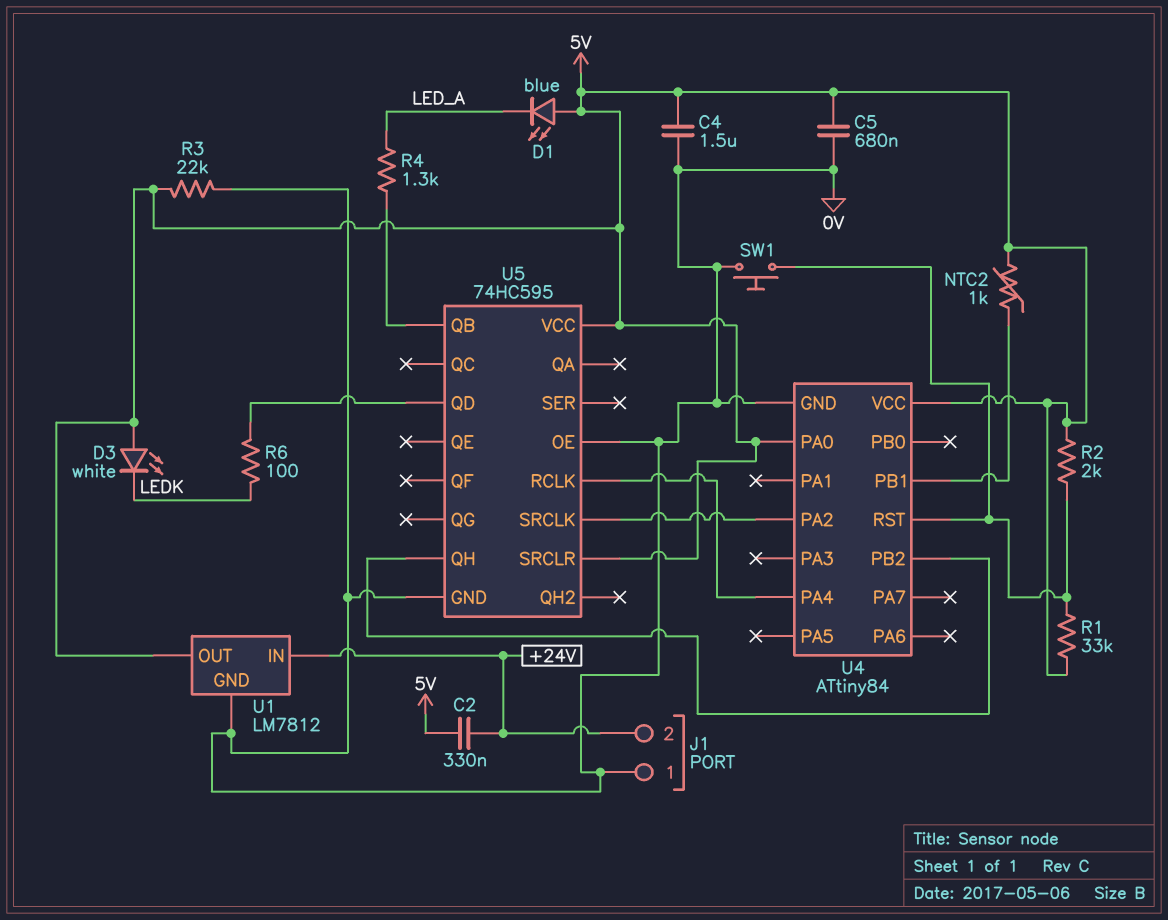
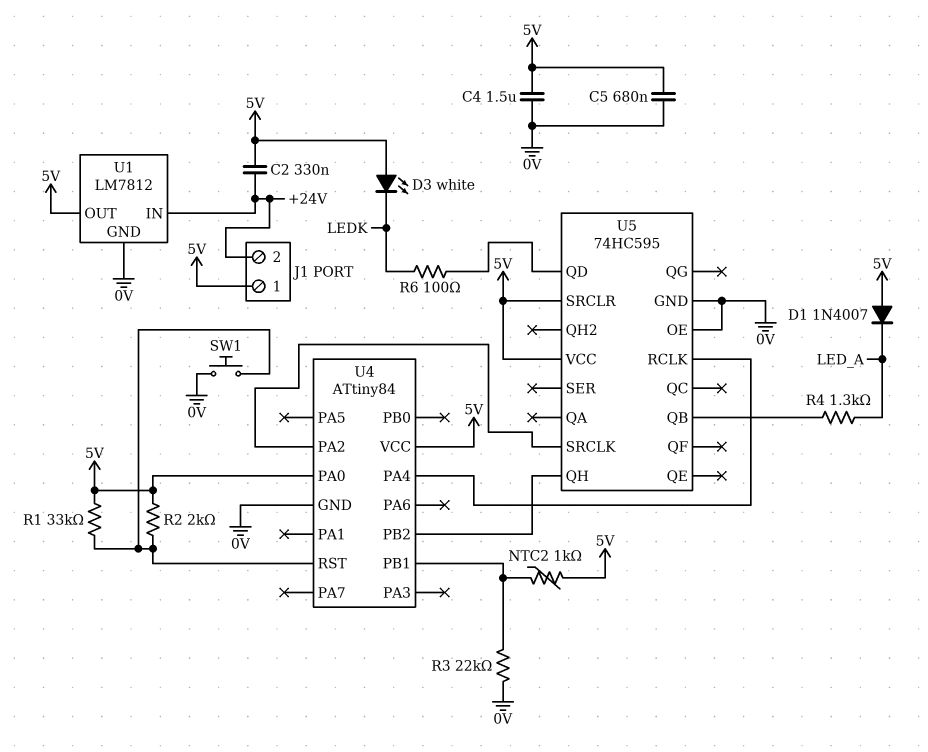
D1: LED blue (A 5V, K LED_A) -> diode 1N4007 (A 5V, K LED_A)
J1 pin 1: 0V -> 5V
R3: 22k (0V, 5V) -> 22k (0V, U4/PB1)

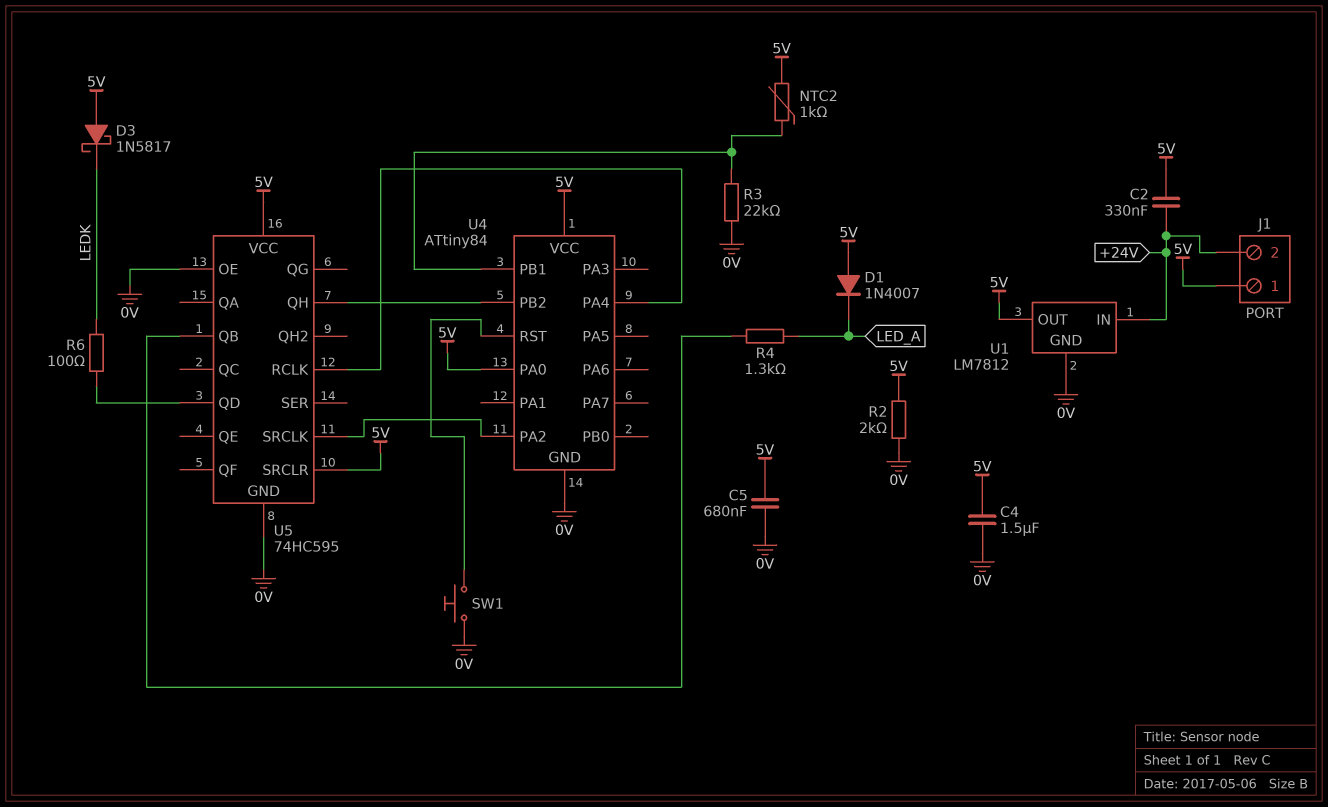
D3: LED white (A 5V, K LEDK) -> schottky 1N5817 (A 5V, K LEDK)
R1: 33k (5V, U4/RST) -> none
R2: 2k (5V, U4/RST) -> 2k (0V, 5V)

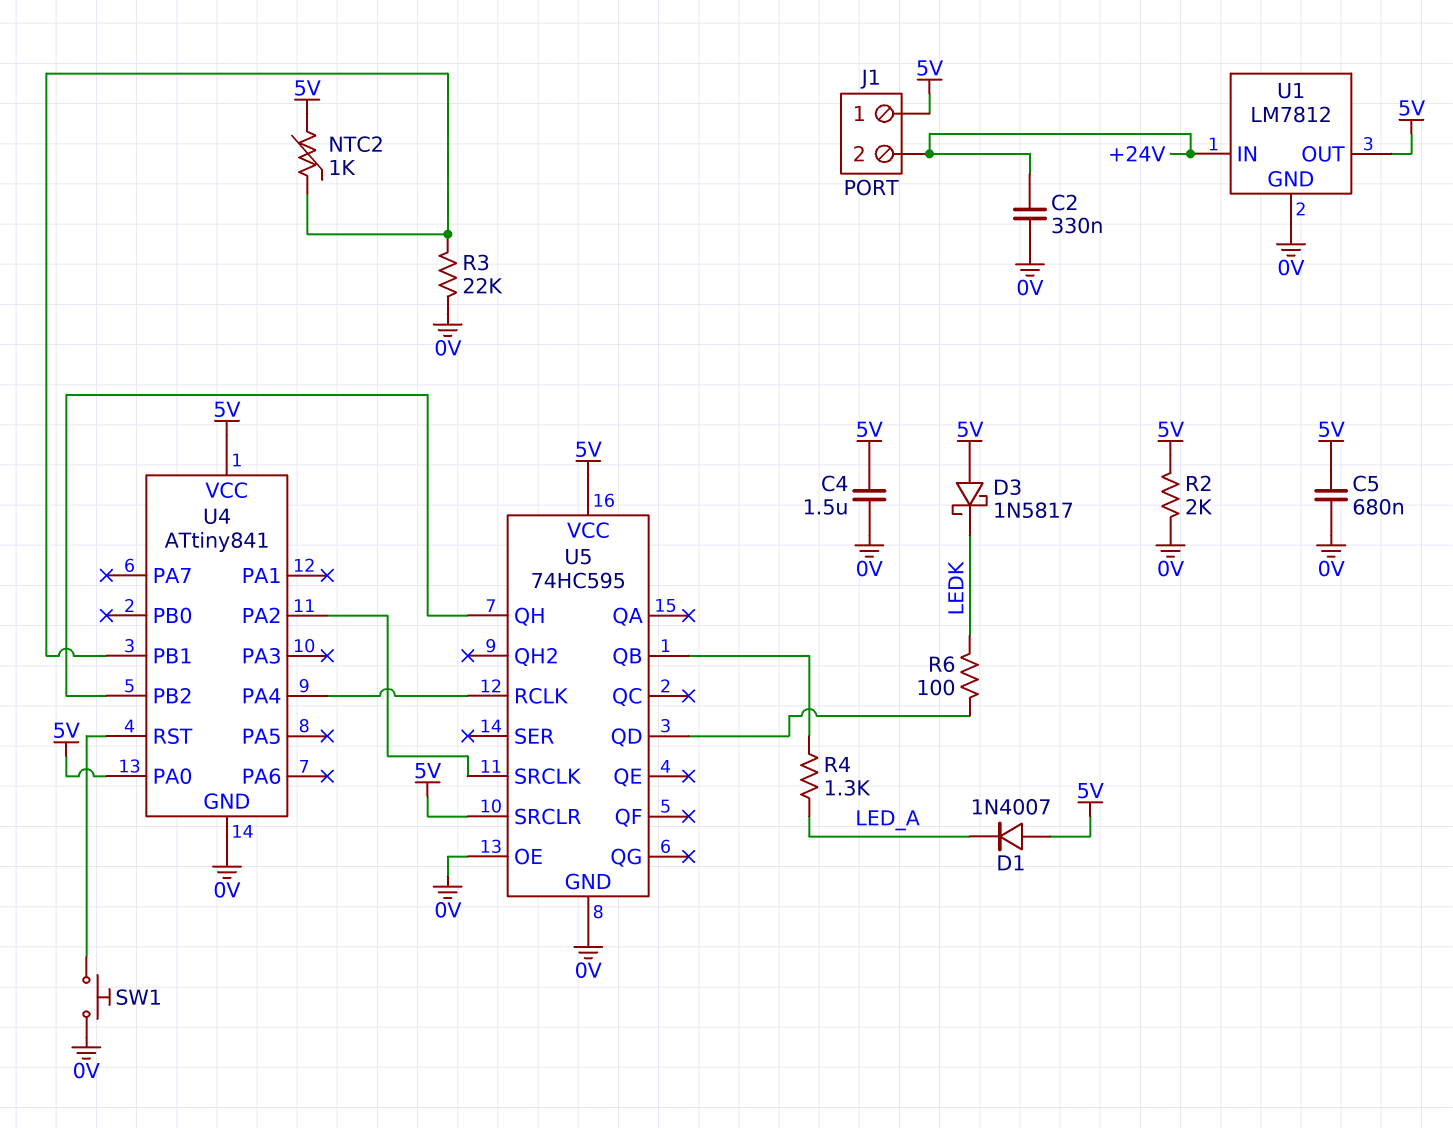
C2: 330nF (+24V, 5V) -> 330nF (+24V, 0V)
U4: ATtiny84 -> ATtiny841

